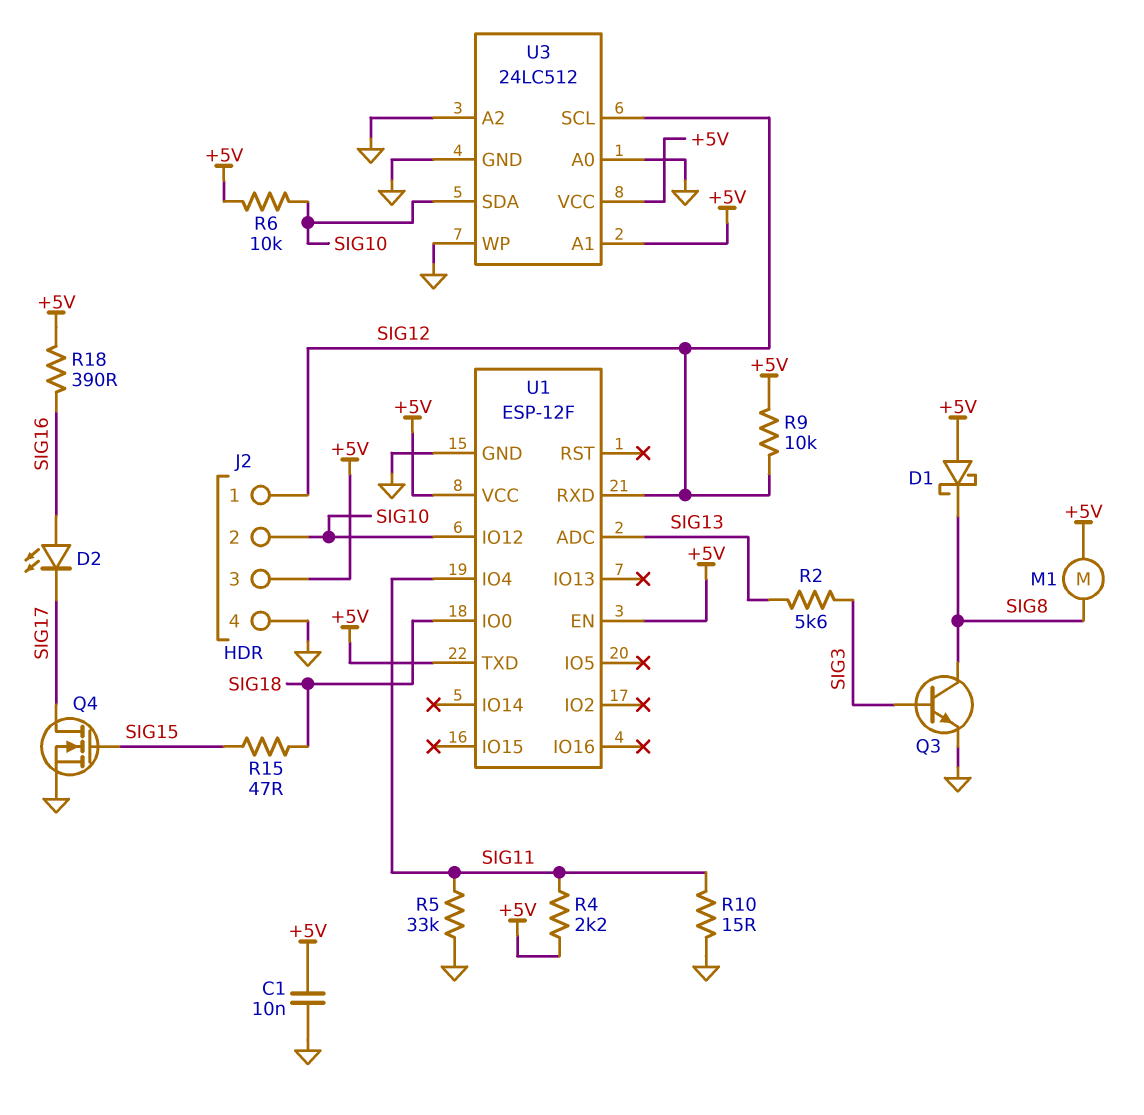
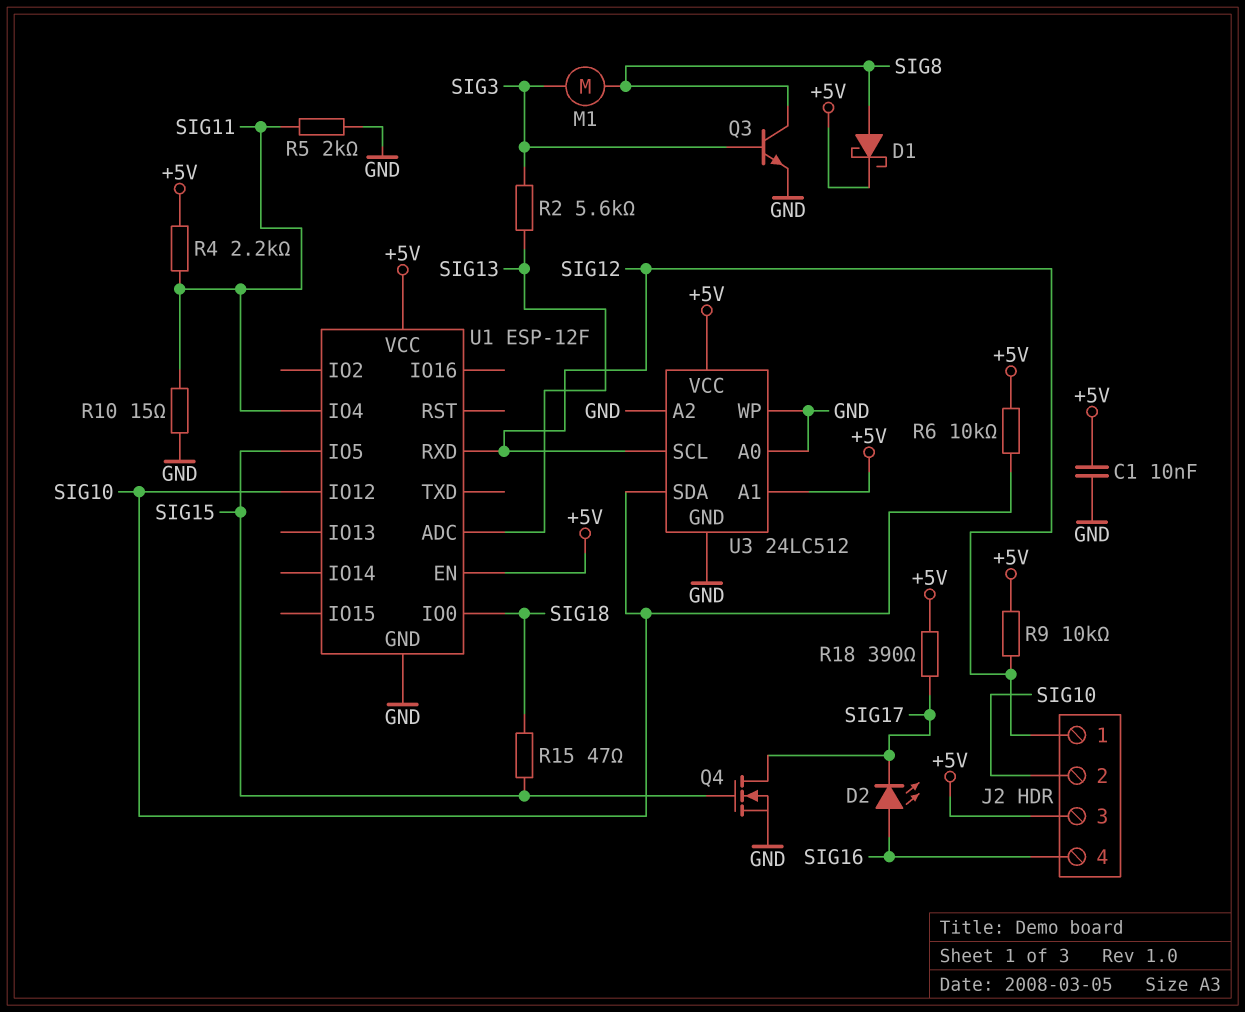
D1: schottky (A +5V, K SIG8) -> schottky (A SIG8, K +5V)
J2 pin 4: GND -> SIG16
M1: motor (+5V, SIG8) -> motor (SIG3, SIG8)
R5: 33k (GND, SIG11) -> 2k (GND, SIG11)
R18: 390 (+5V, SIG16) -> 390 (+5V, SIG17)
U1 pin IO5: none -> SIG15
U1 pin TXD: +5V -> none

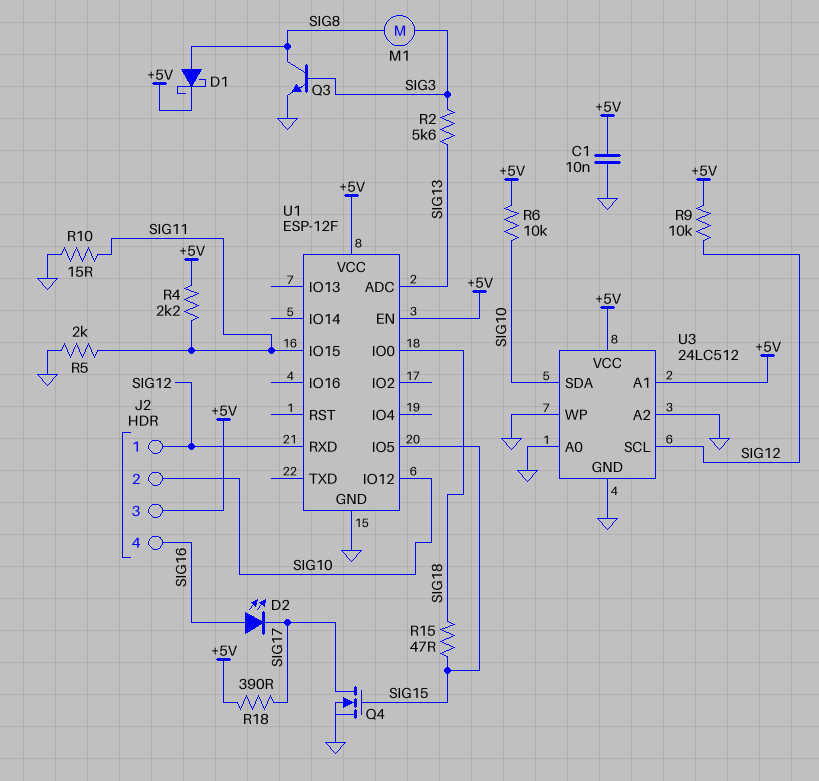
U1 pin IO4: SIG11 -> none
U1 pin IO15: none -> SIG11

